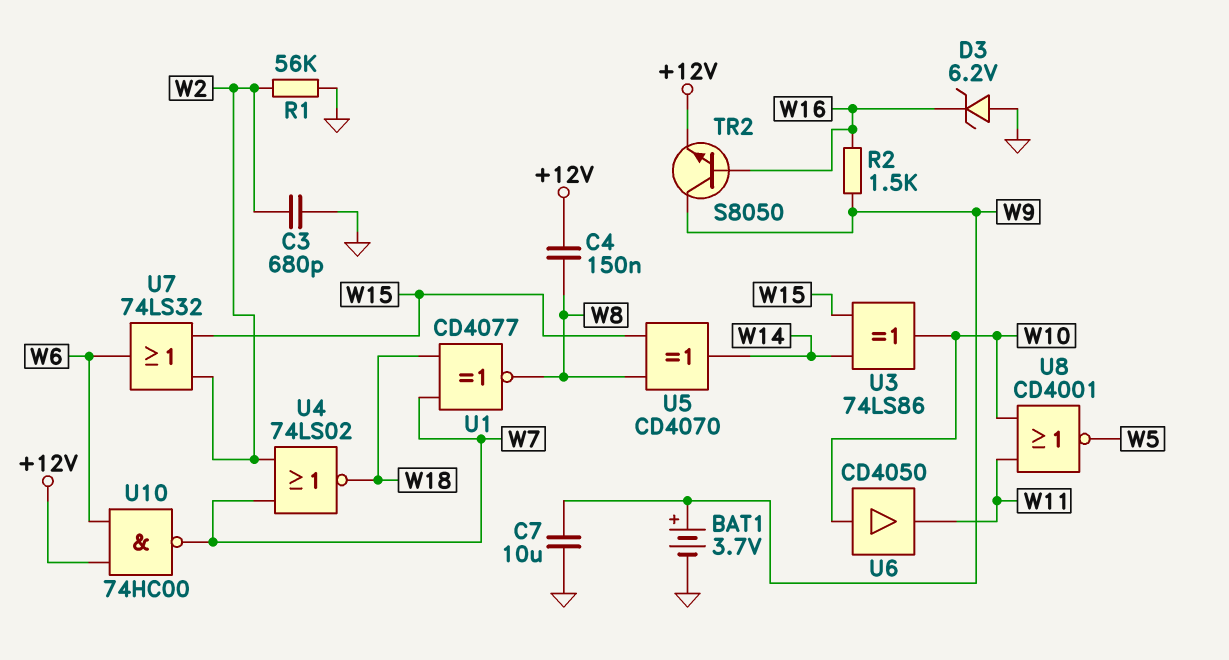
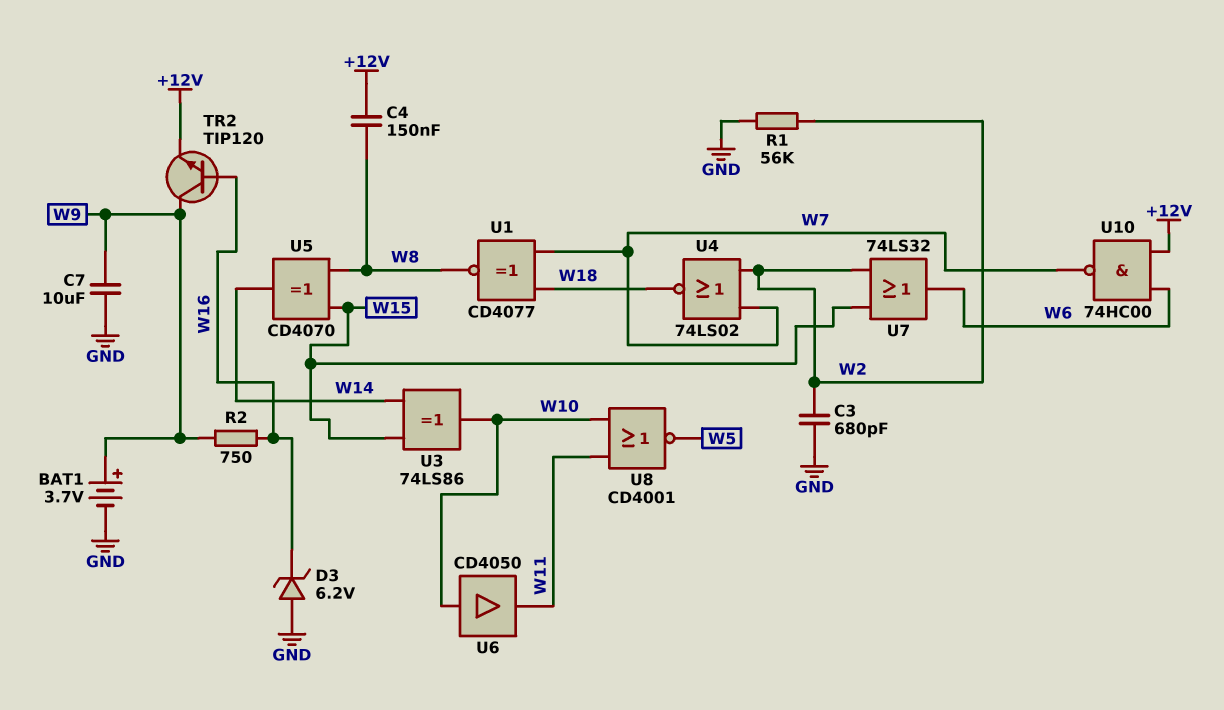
R2: 1.5k (W9, W16) -> 750 (W9, W16)
TR2: NPN S8050 (B W16, C W9, E +12V) -> NPN TIP120 (B W16, C W9, E +12V)

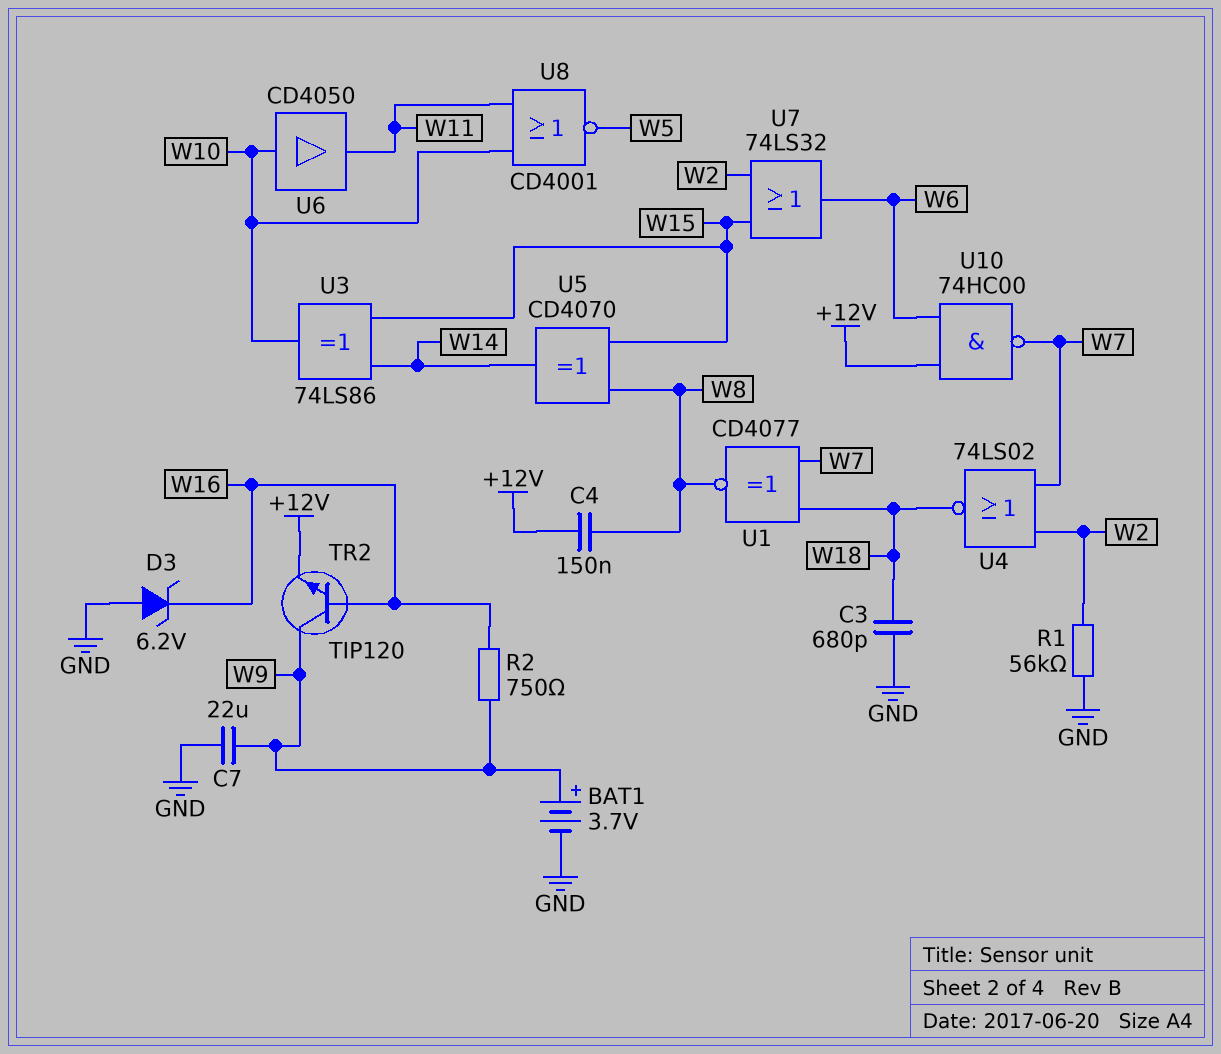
C3: 680pF (GND, W2) -> 680pF (GND, W18)
C7: 10uF (GND, W9) -> 22uF (GND, W9)

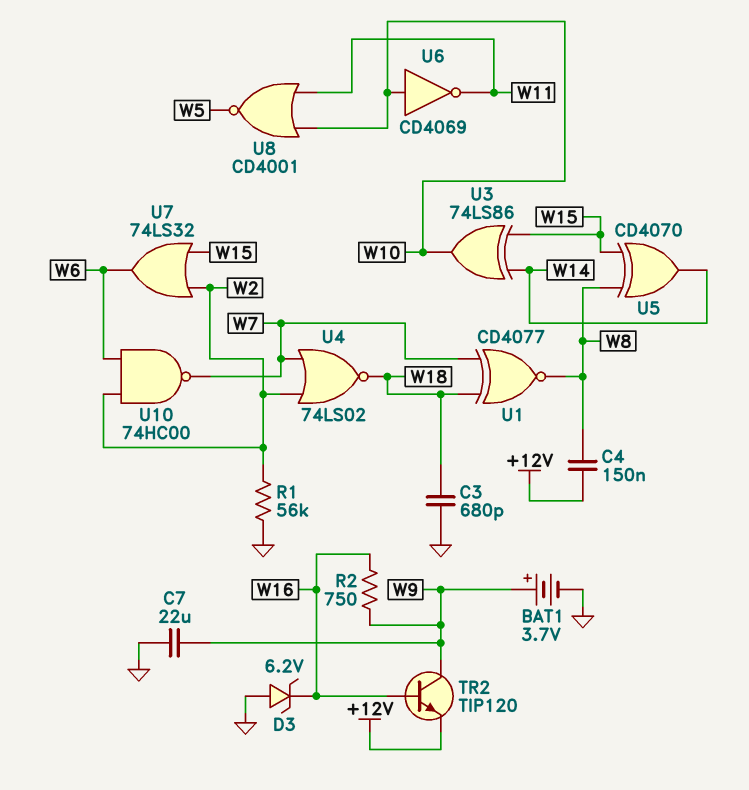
U6: buffer CD4050 (in W10, out W11) -> NOT CD4069 (in W10, out W11)
U10: NAND 74HC00 (in +12V, in W6, out W7) -> NAND 74HC00 (in W2, in W6, out W7)

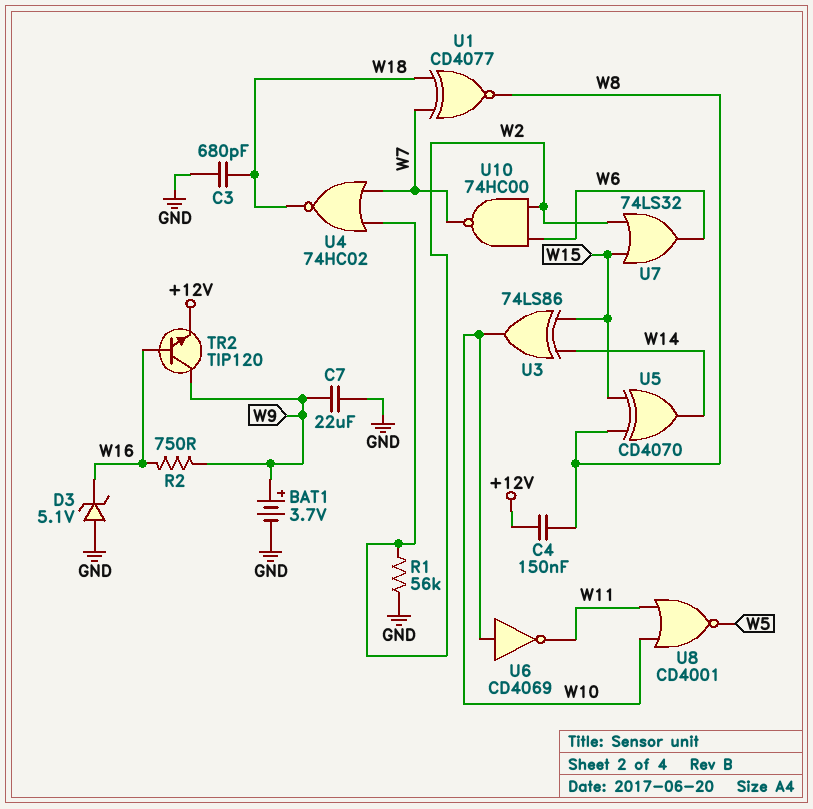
D3: zener 6.2V (A GND, K W16) -> zener 5.1V (A GND, K W16)
U4: NOR 74LS02 (in W2, in W7, out W18) -> NOR 74HC02 (in W2, in W7, out W18)

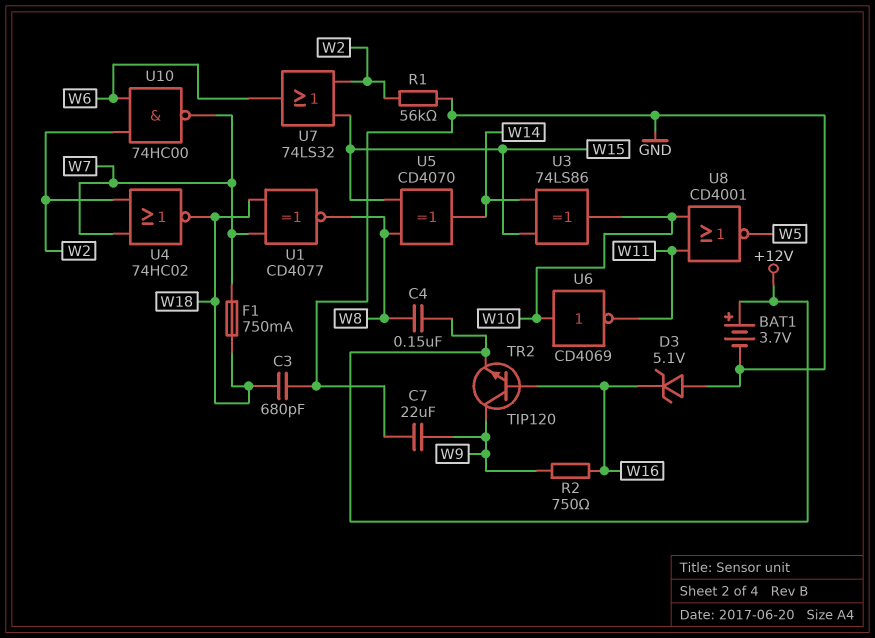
BAT1: 3.7V (plus W9, minus GND) -> 3.7V (plus +12V, minus GND)
F1: none -> 750mA (W7, W18)

